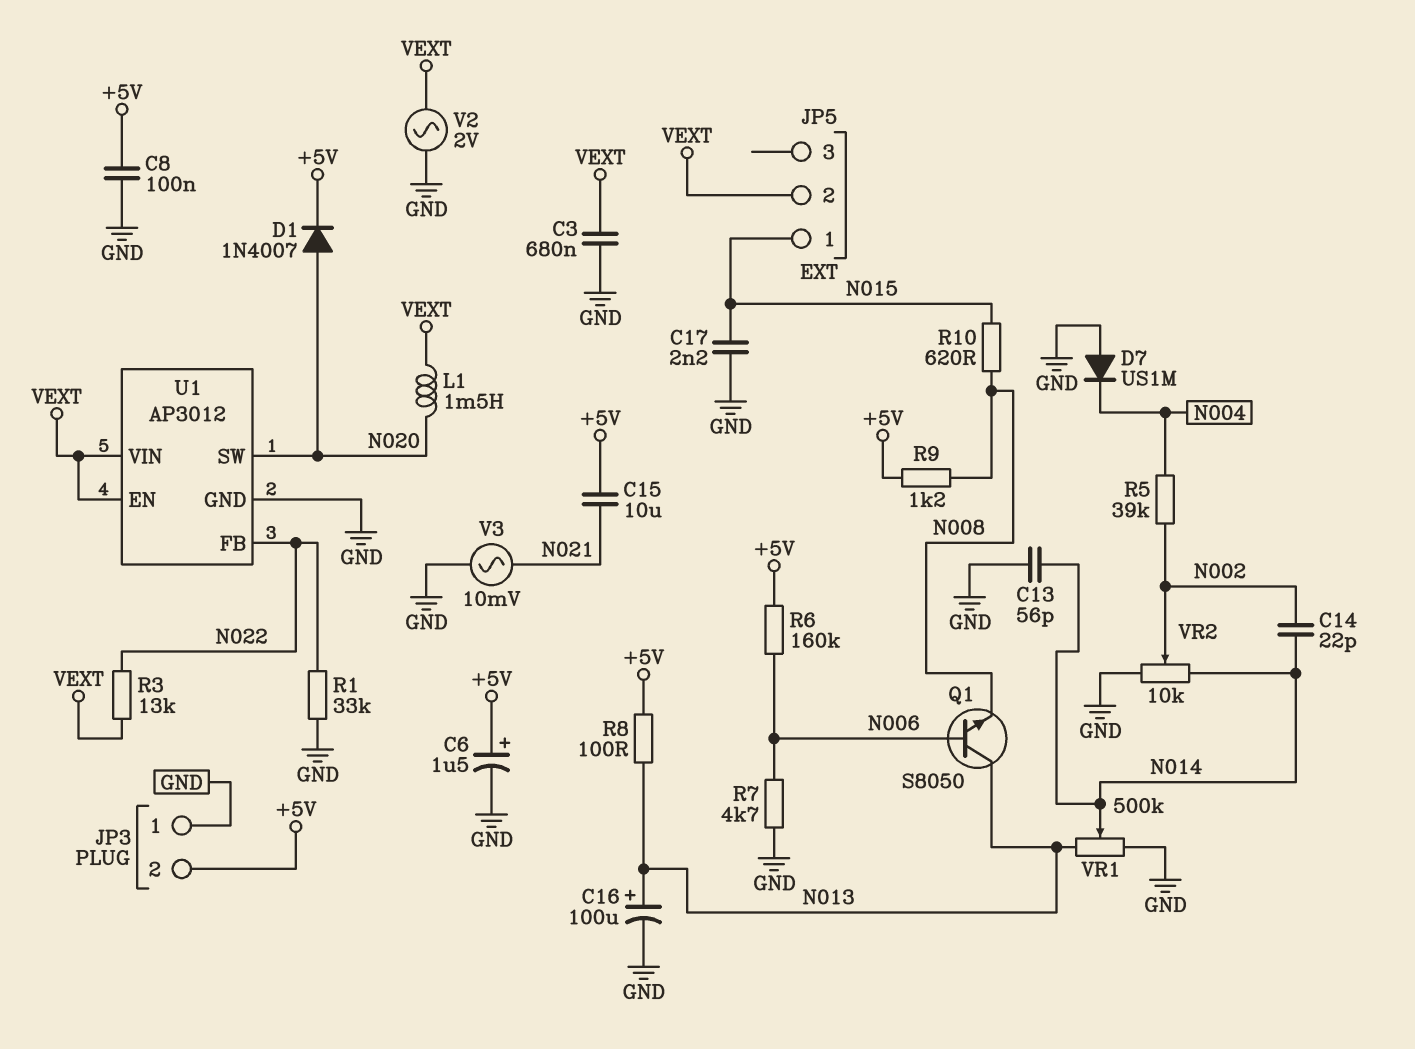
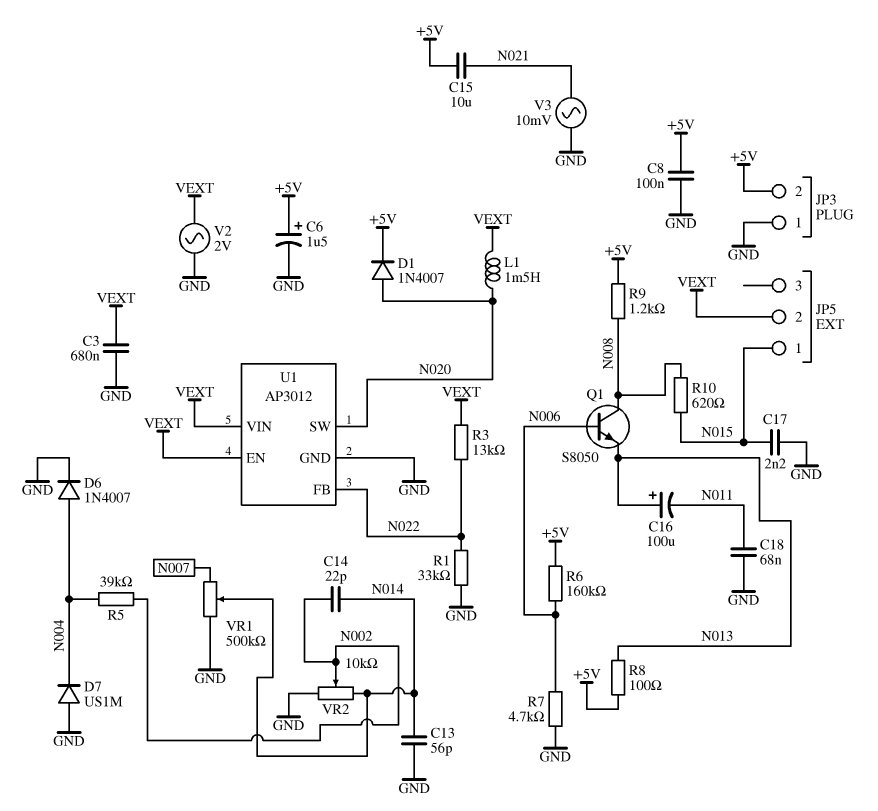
C16: 100uF (plus N013, minus GND) -> 100uF (plus N013, minus N011)
C18: none -> 68nF (GND, N011)
D6: none -> diode 1N4007 (A N004, K GND)
Q1: NPN S8050 (B N006, C N013, E N008) -> NPN S8050 (B N006, C N008, E N013)
VR1: 500k (GND, N013, wiper N014) -> 500k (GND, N007, wiper N014)

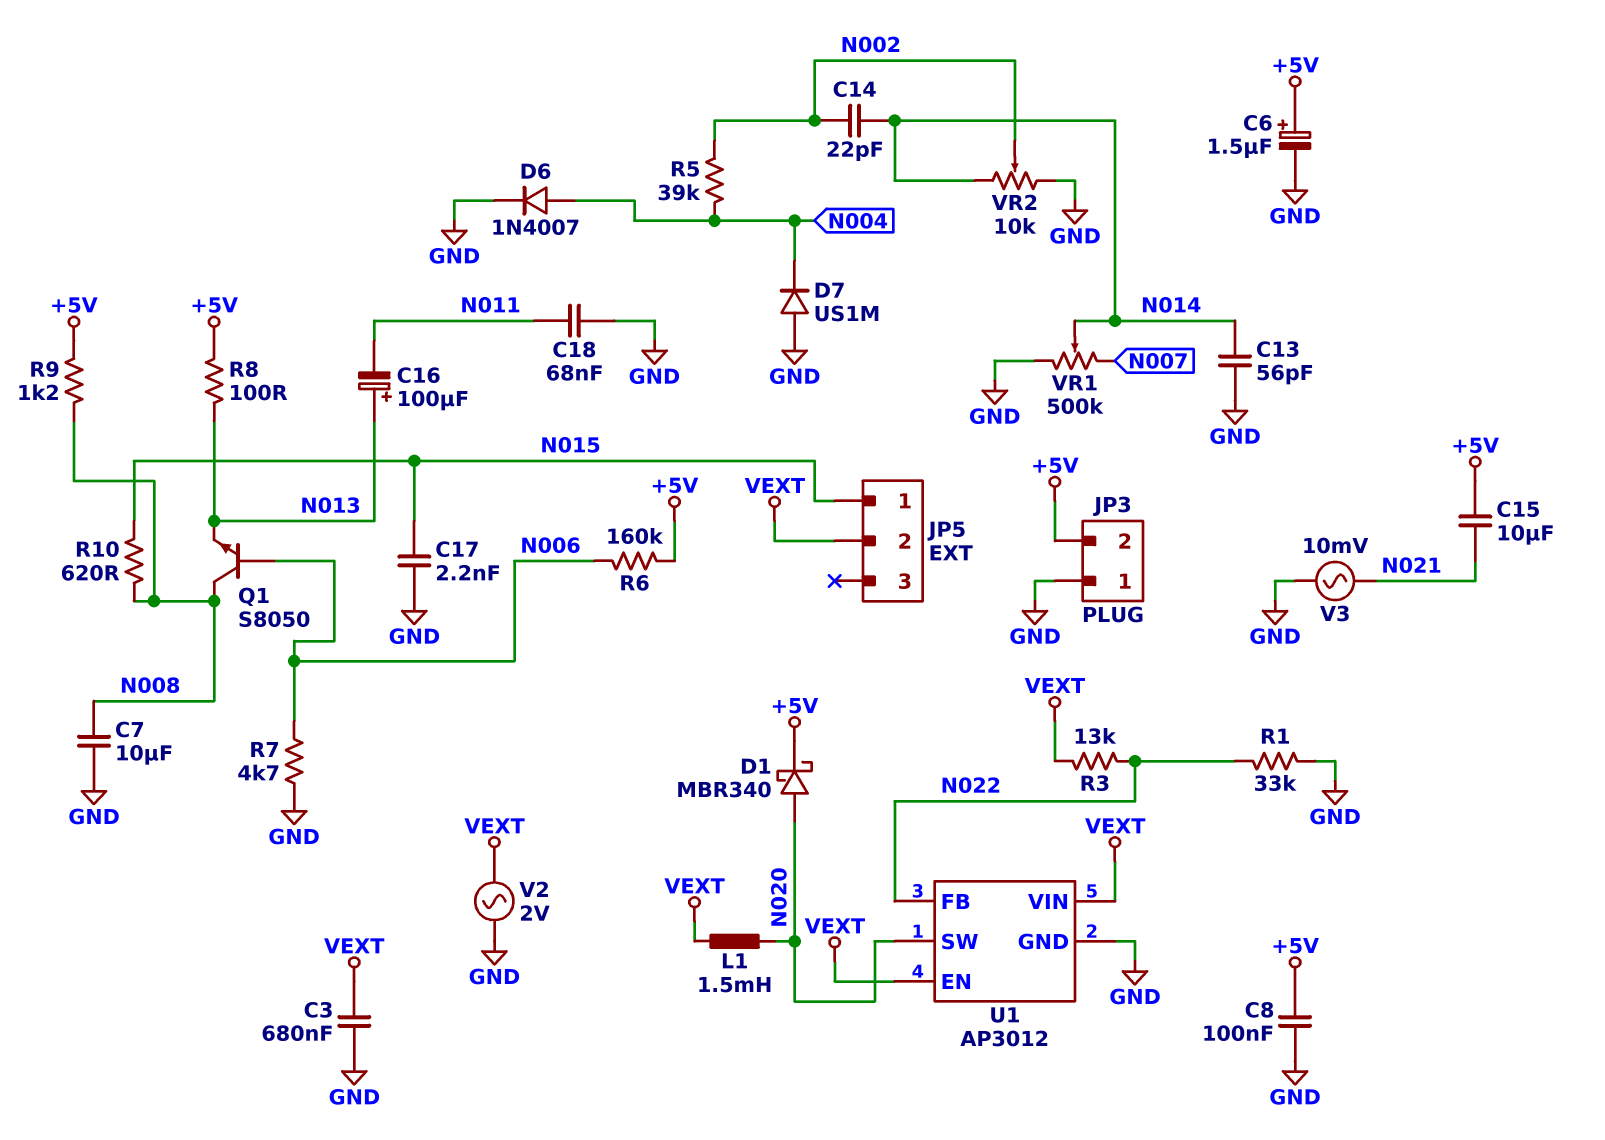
C7: none -> 10uF (GND, N008)
D1: diode 1N4007 (A N020, K +5V) -> schottky MBR340 (A N020, K +5V)

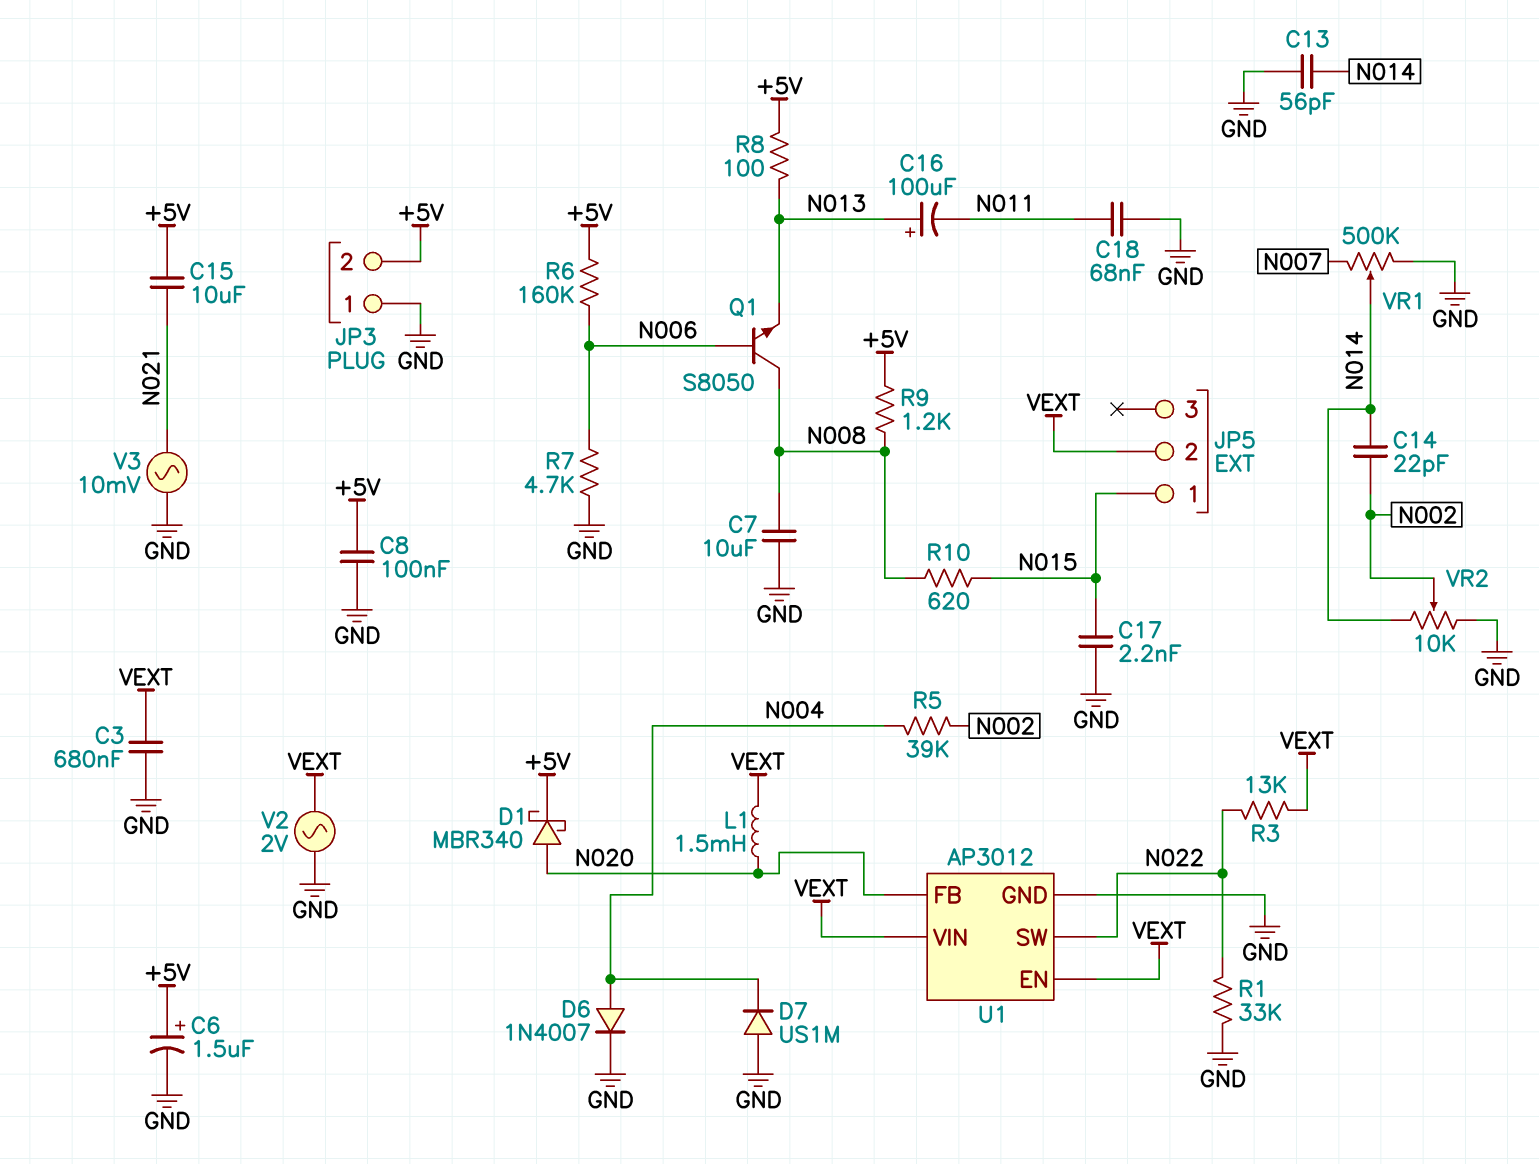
U1 pin FB: N022 -> N020
U1 pin SW: N020 -> N022

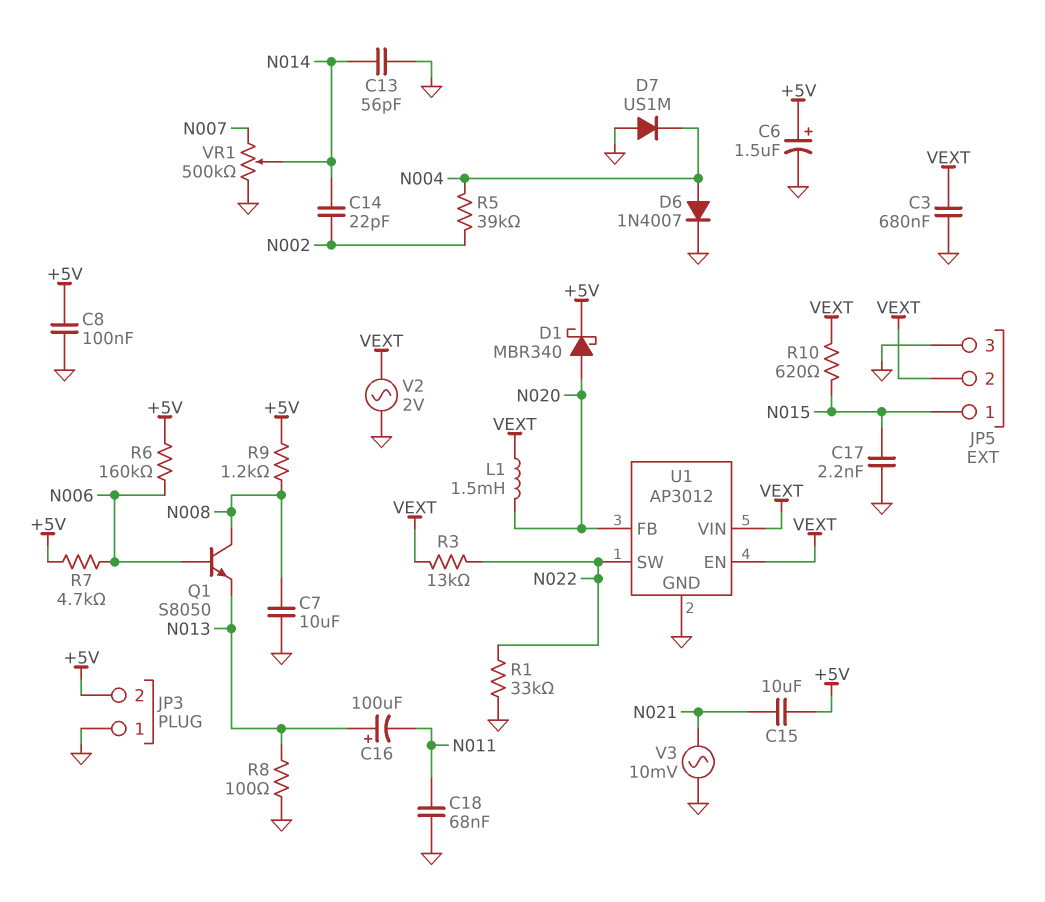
JP5 pin 3: none -> GND
R7: 4.7k (GND, N006) -> 4.7k (+5V, N006)
R8: 100 (+5V, N013) -> 100 (GND, N013)
R10: 620 (N008, N015) -> 620 (N015, VEXT)
VR2: 10k (GND, N014, wiper N002) -> none

